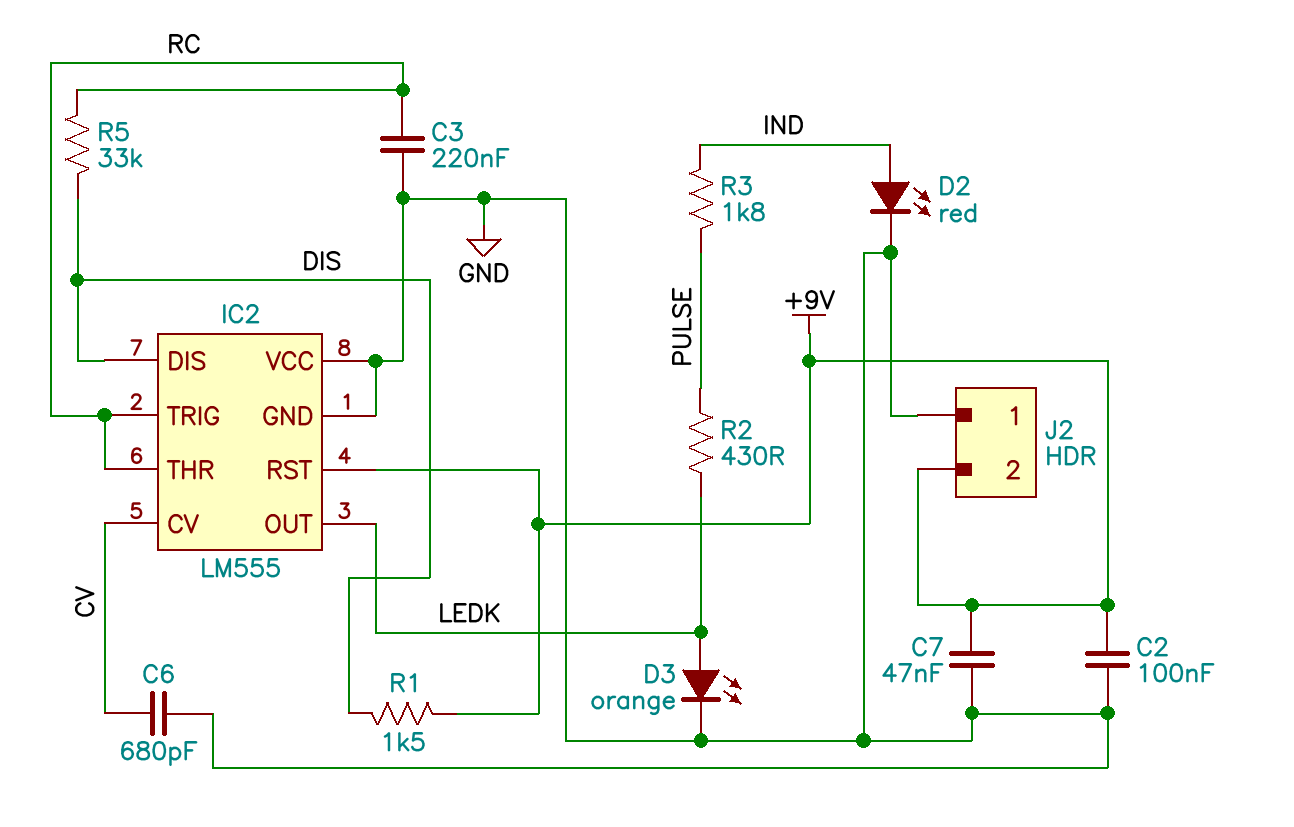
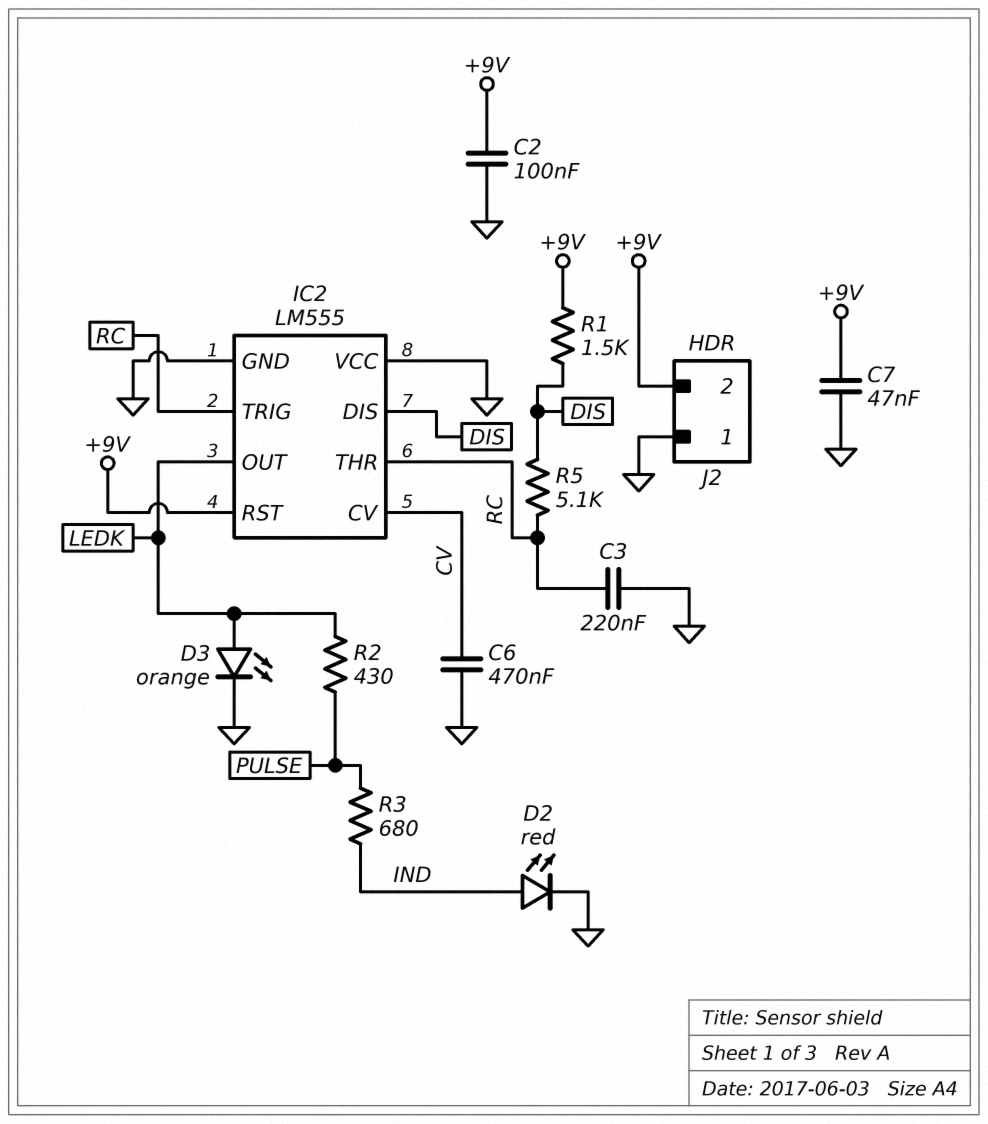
C6: 680pF (CV, GND) -> 470nF (CV, GND)
R3: 1.8k (IND, PULSE) -> 680 (IND, PULSE)
R5: 33k (DIS, RC) -> 5.1k (DIS, RC)

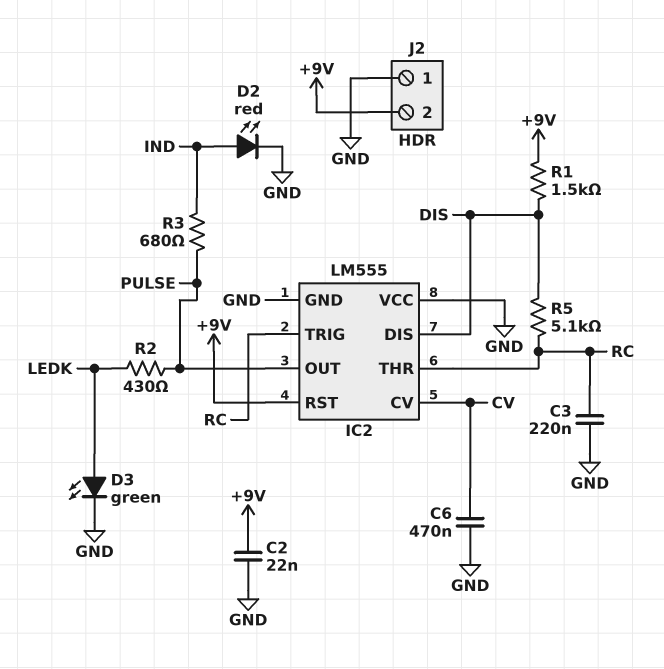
C2: 100nF (+9V, GND) -> 22nF (+9V, GND)
C7: 47nF (+9V, GND) -> none
D3: LED orange (A LEDK, K GND) -> LED green (A LEDK, K GND)
IC2 pin OUT: LEDK -> PULSE

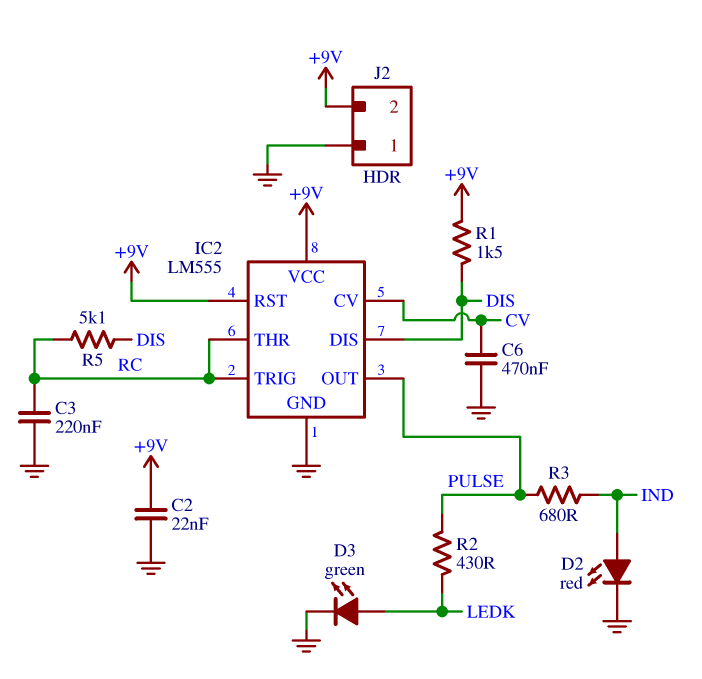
IC2 pin VCC: GND -> +9V

